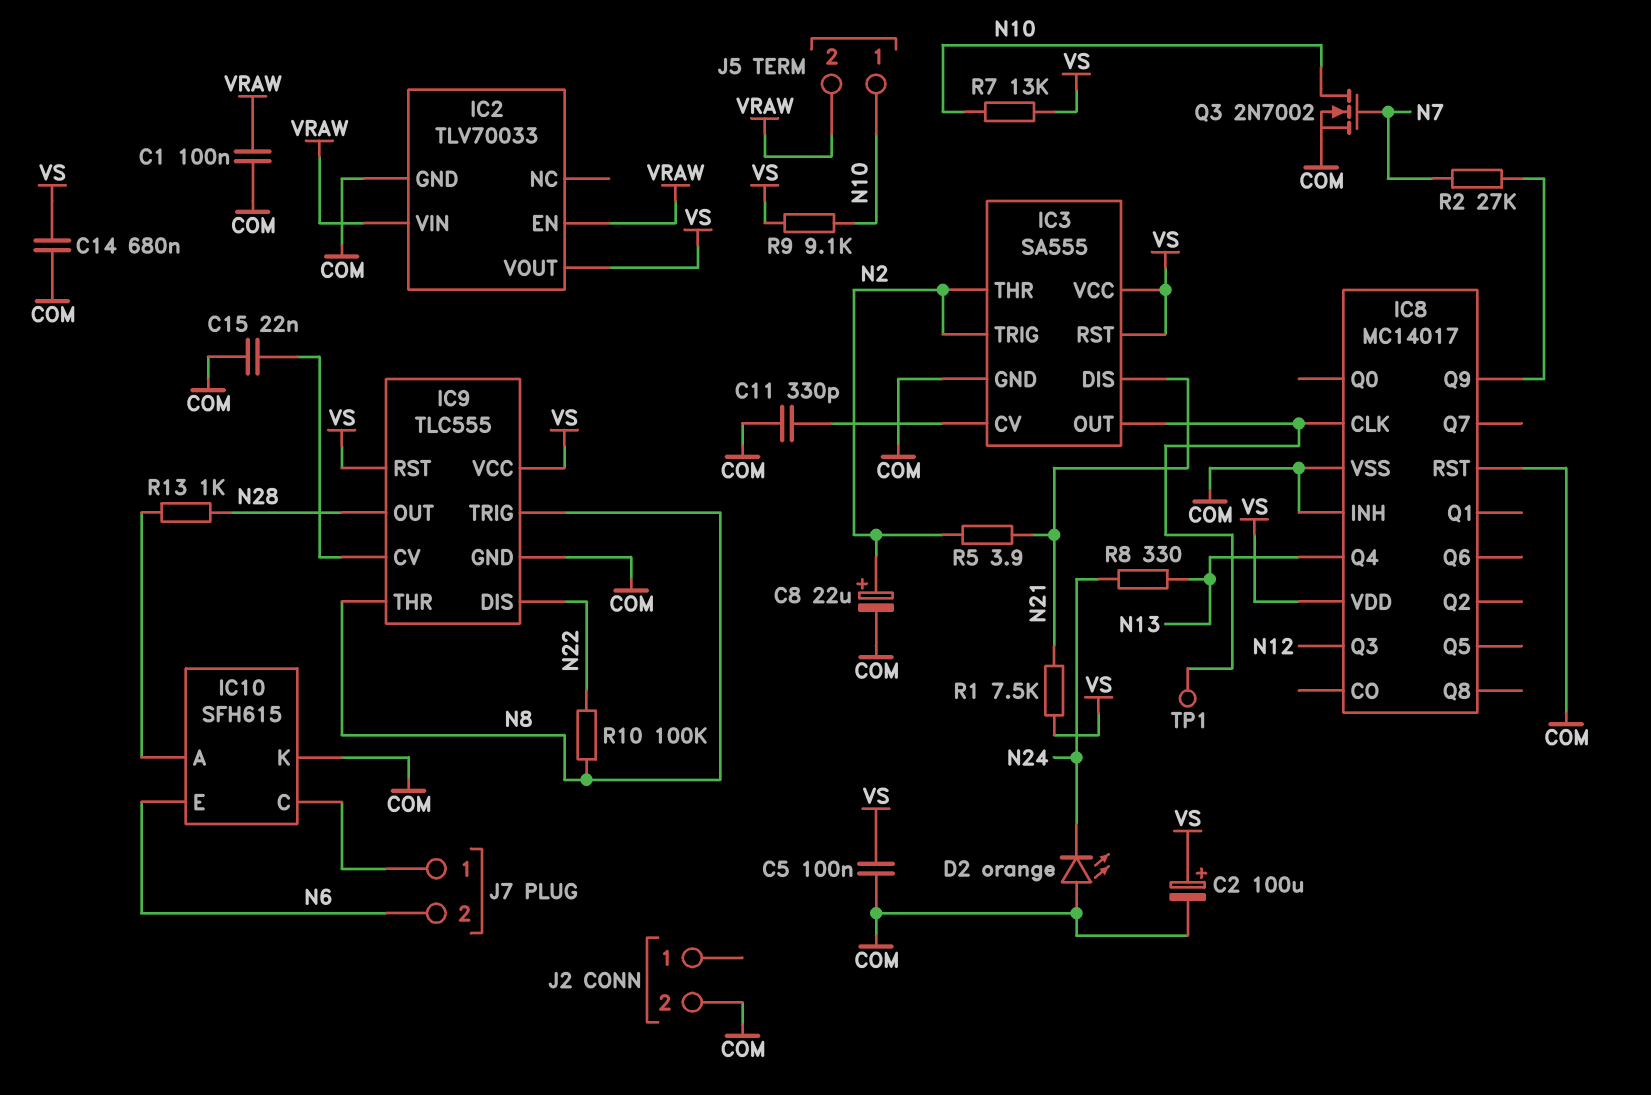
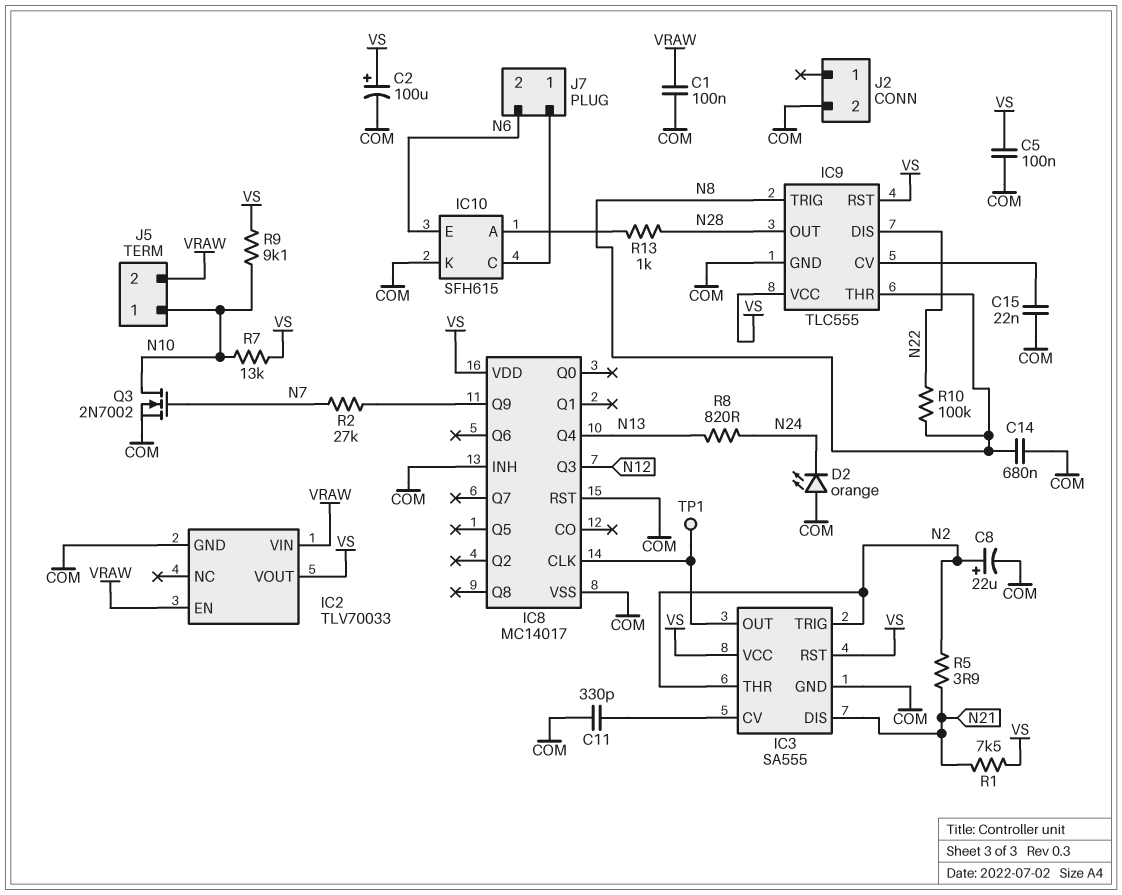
C14: 680nF (COM, VS) -> 680nF (COM, N8)
R8: 330 (N13, N24) -> 820 (N13, N24)

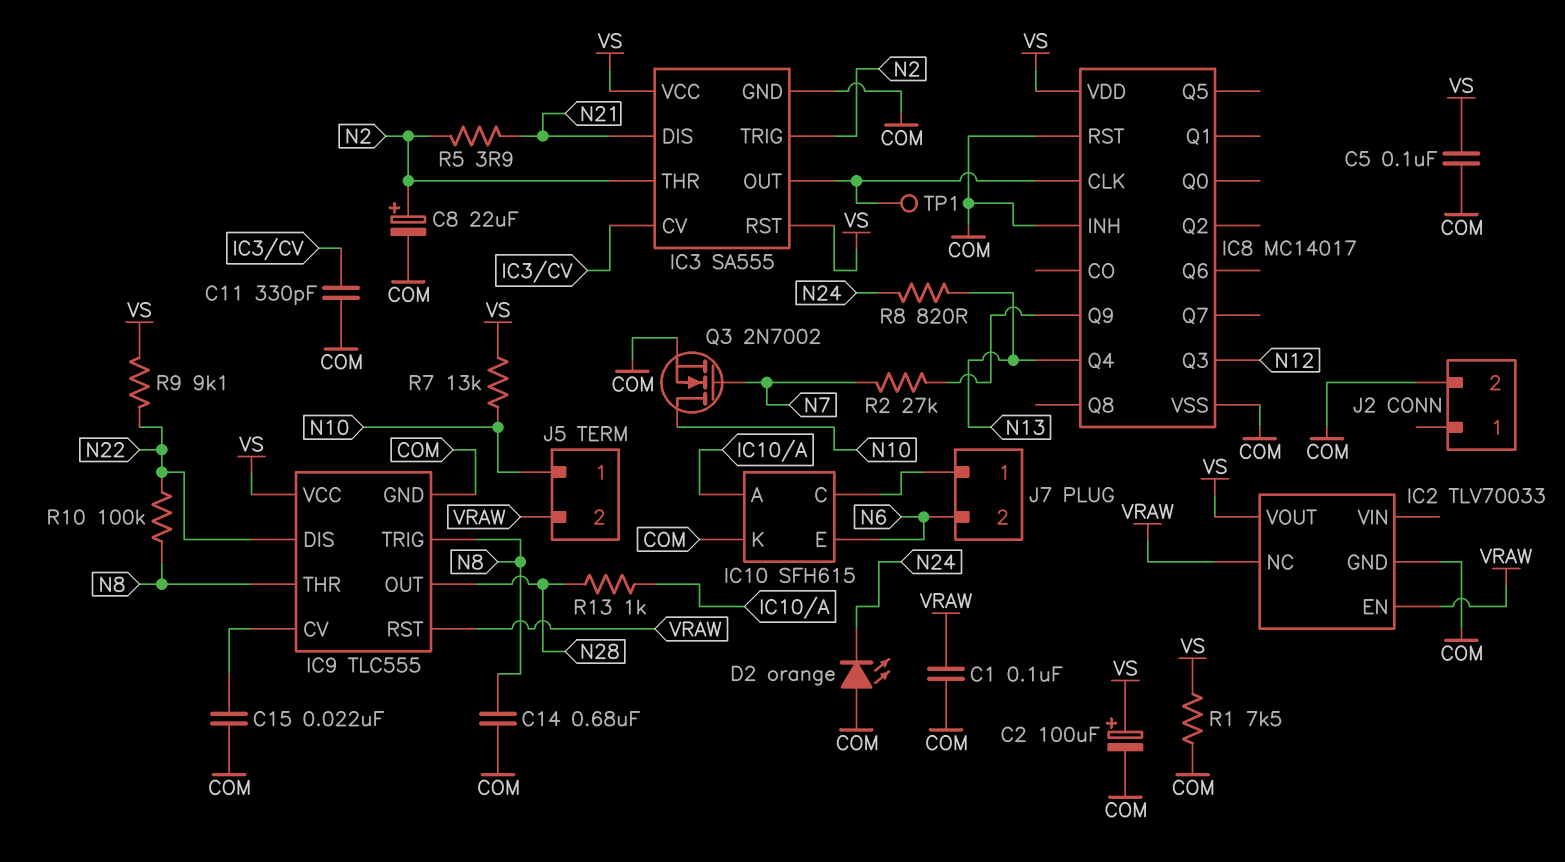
IC2 pin NC: none -> VRAW
IC2 pin VIN: VRAW -> none
IC9 pin RST: VS -> VRAW
R1: 7.5k (N21, VS) -> 7.5k (COM, VS)
R9: 9.1k (N10, VS) -> 9.1k (N22, VS)

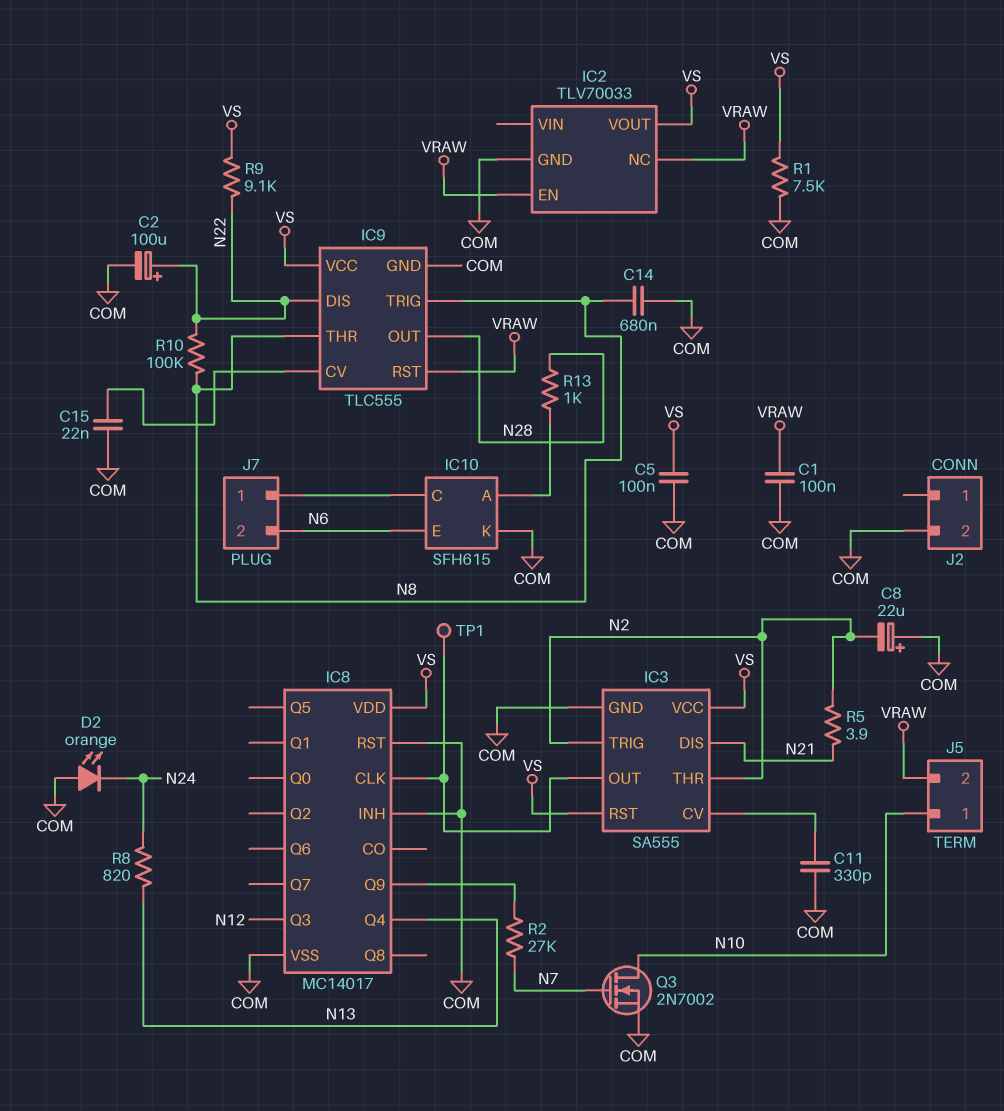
C2: 100uF (plus VS, minus COM) -> 100uF (plus N22, minus COM)
C8: 22uF (plus N2, minus COM) -> 22uF (plus COM, minus N2)
R7: 13k (N10, VS) -> none

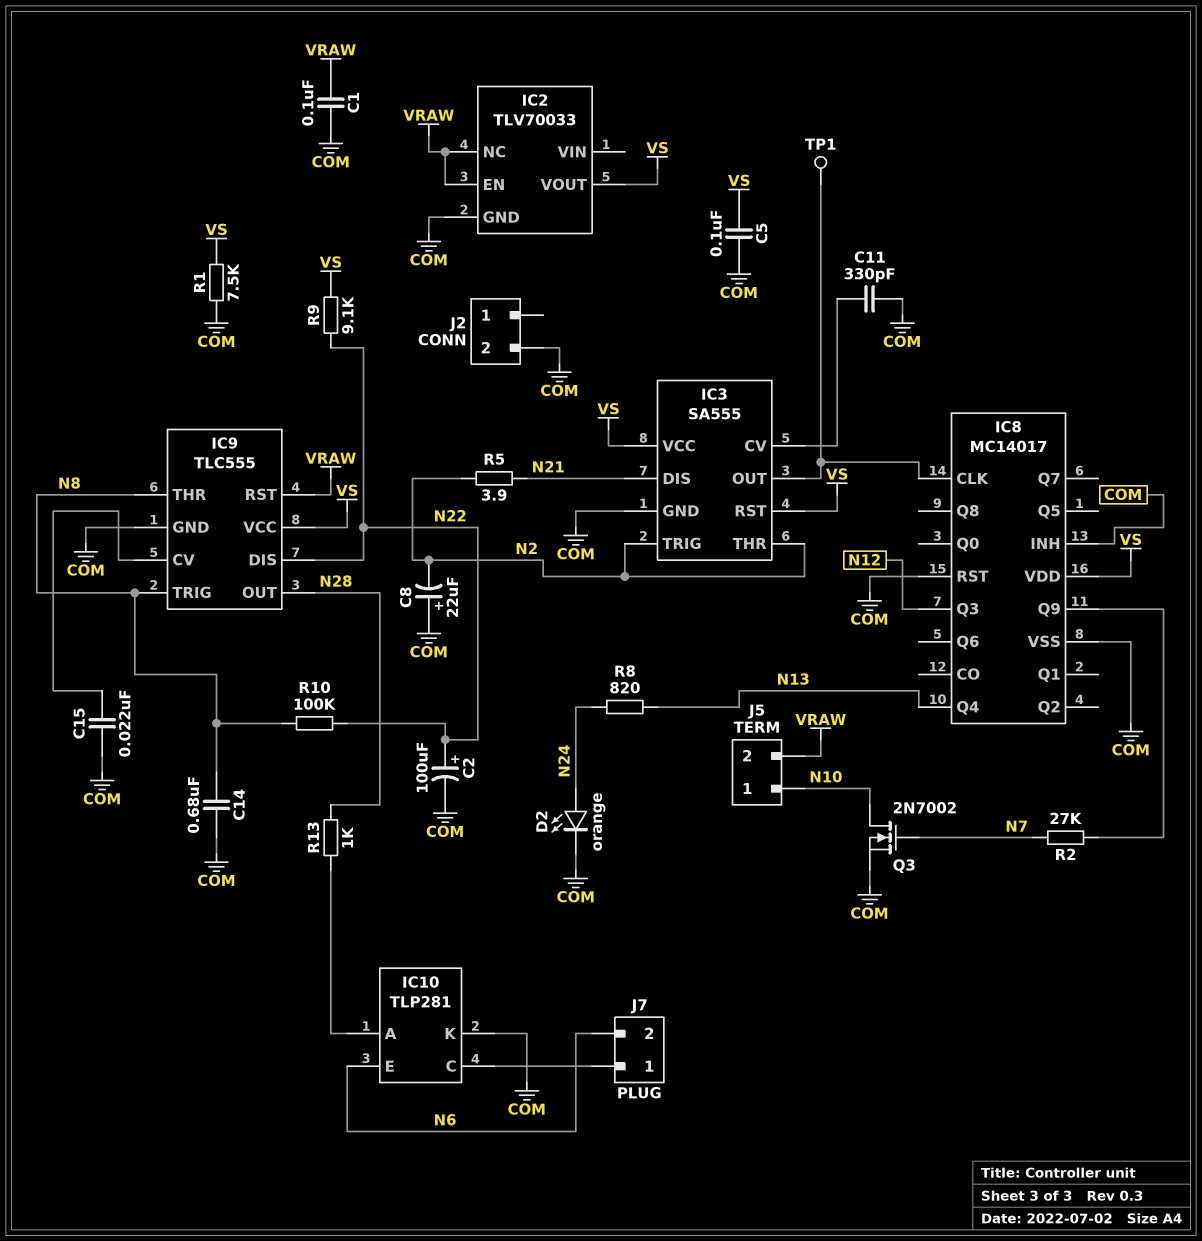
D2: LED orange (A COM, K N24) -> LED orange (A N24, K COM)
IC10: SFH615 -> TLP281

